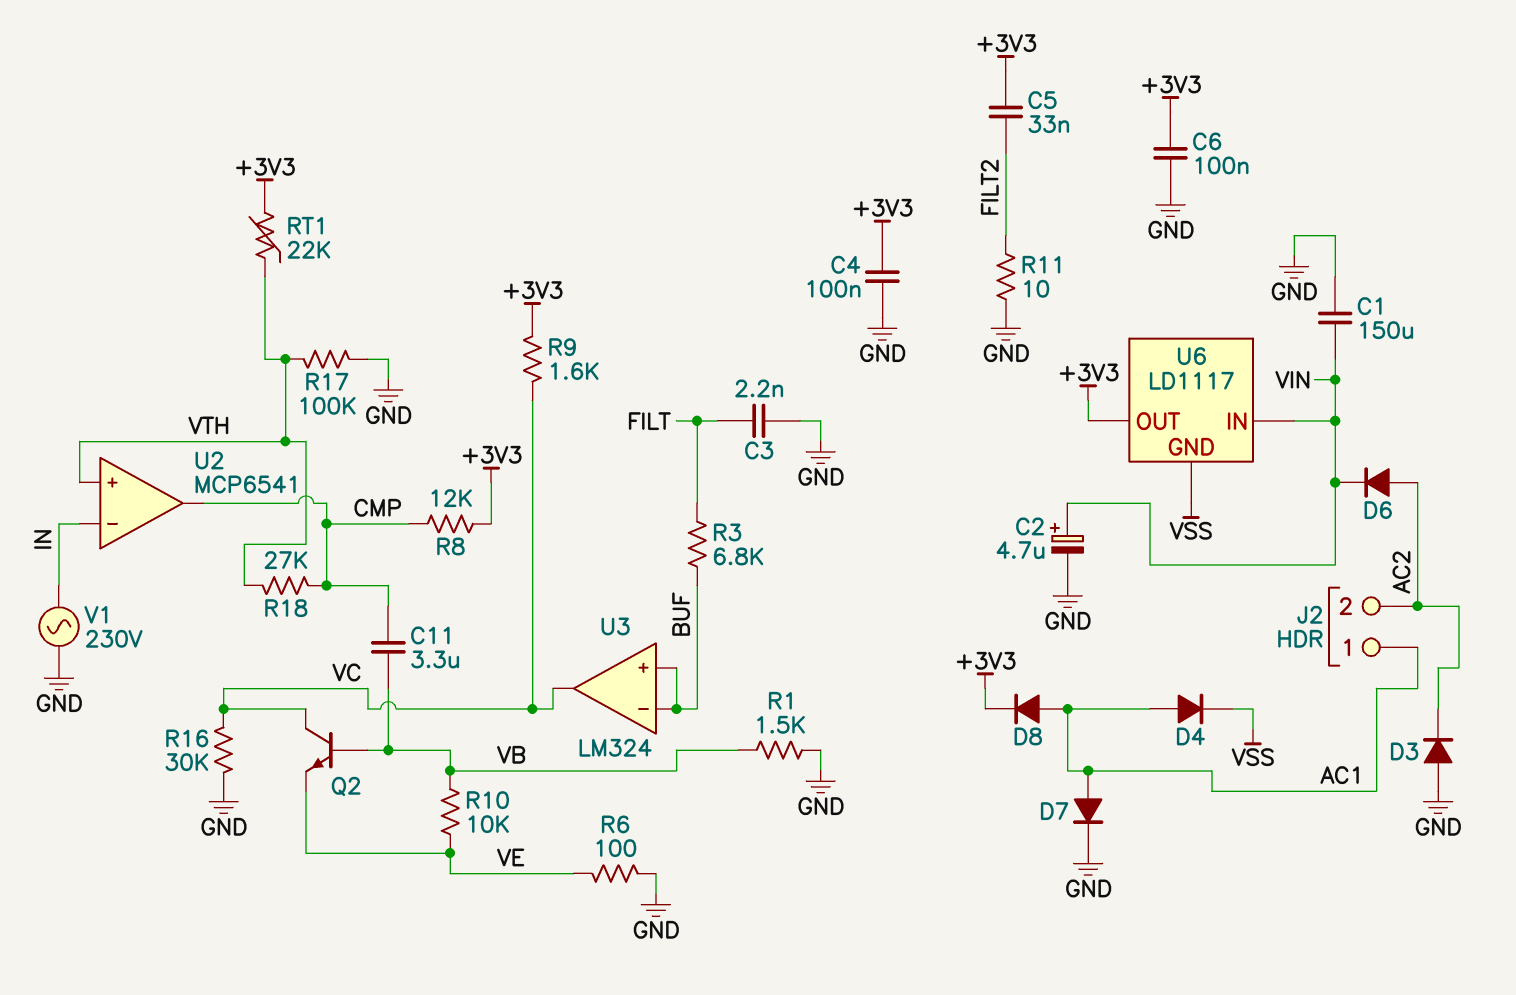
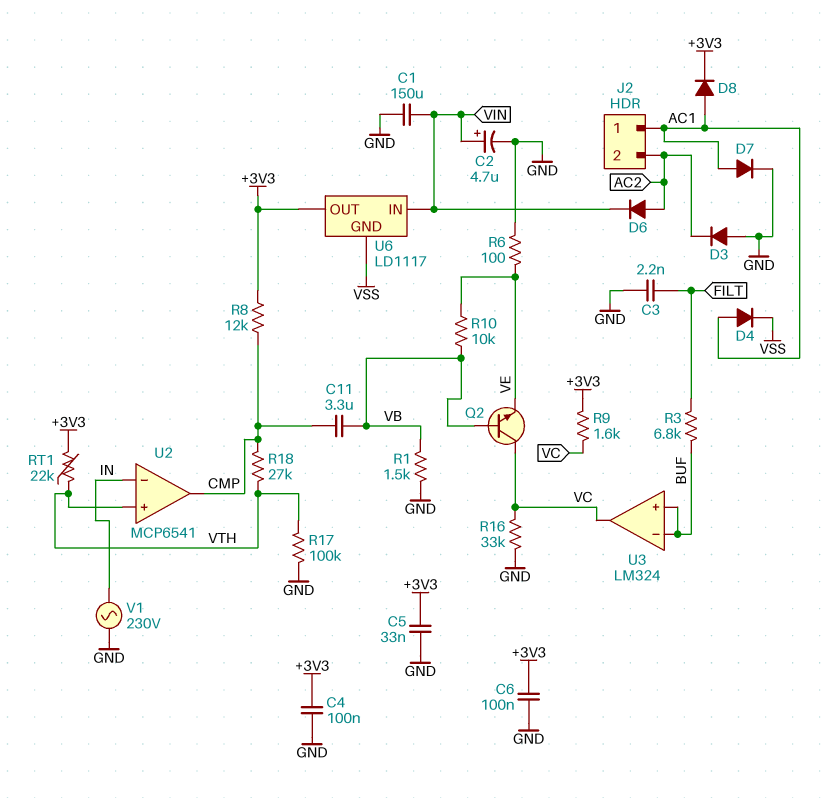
C5: 33nF (+3V3, FILT2) -> 33nF (+3V3, GND)
R11: 10 (FILT2, GND) -> none
R16: 30k (GND, VC) -> 33k (GND, VC)

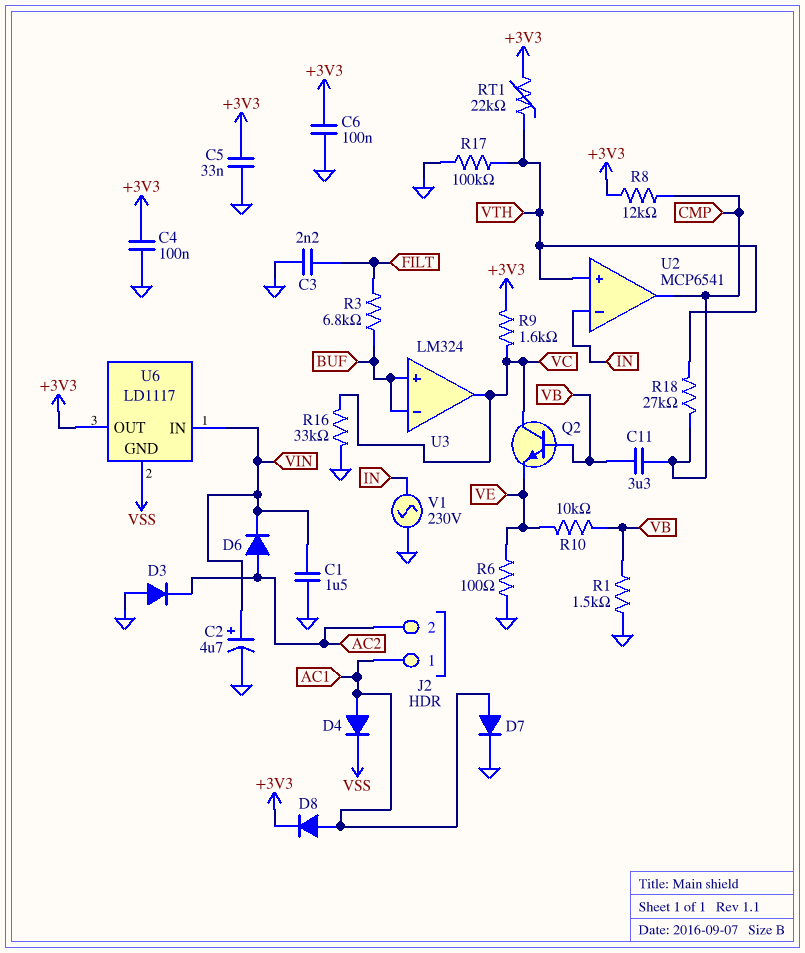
C1: 150uF (GND, VIN) -> 1.5uF (GND, VIN)

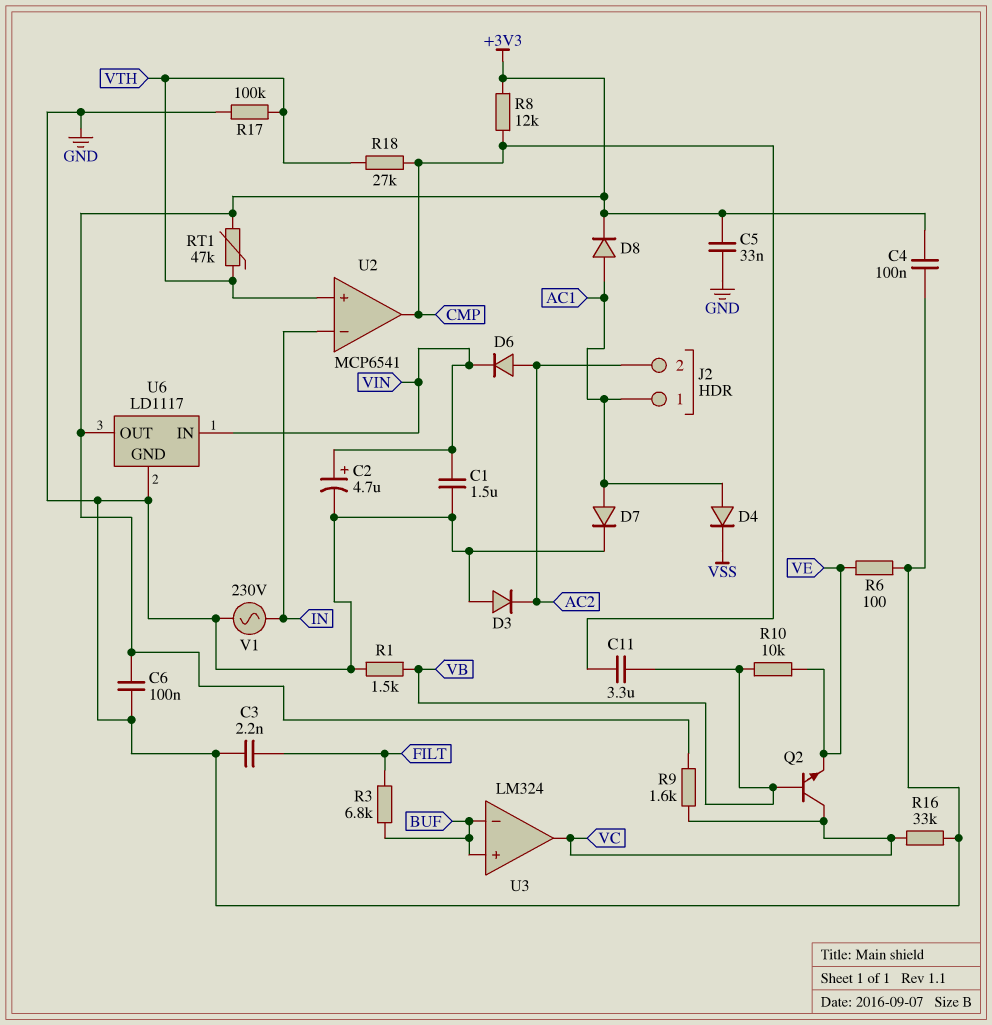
RT1: 22k (+3V3, VTH) -> 47k (+3V3, VTH)
U6 pin GND: VSS -> GND

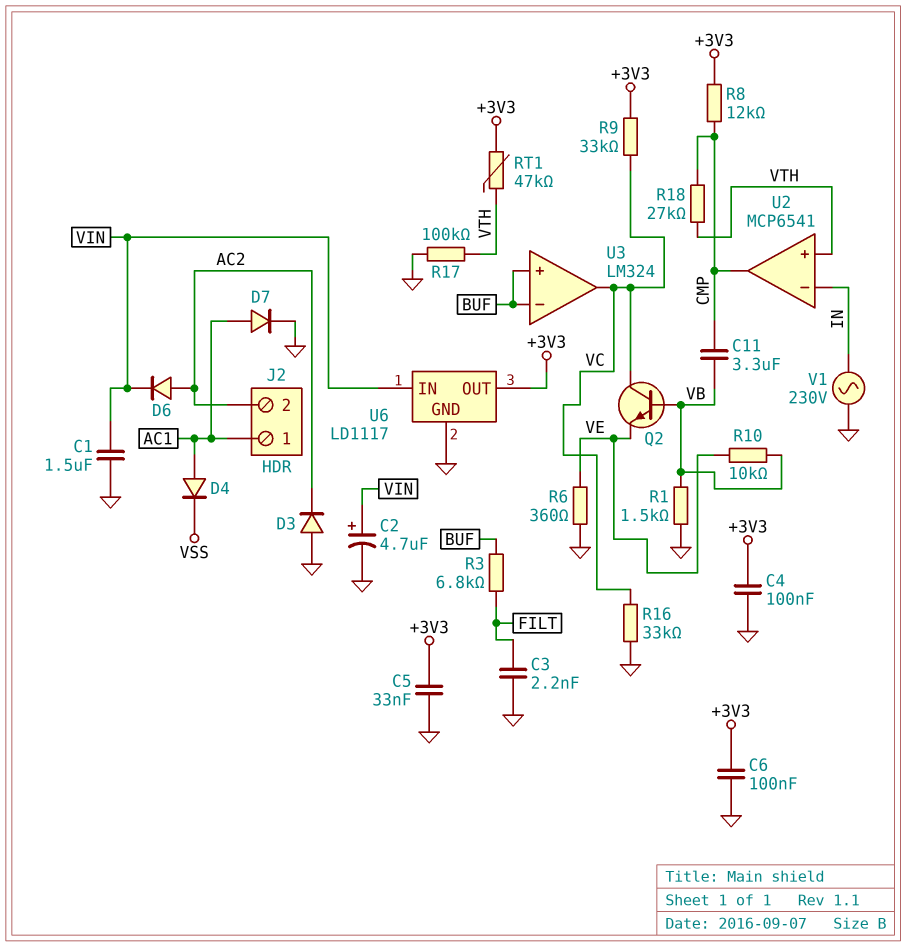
D8: diode (A AC1, K +3V3) -> none
R6: 100 (GND, VE) -> 360 (GND, VE)
R9: 1.6k (+3V3, VC) -> 33k (+3V3, VC)

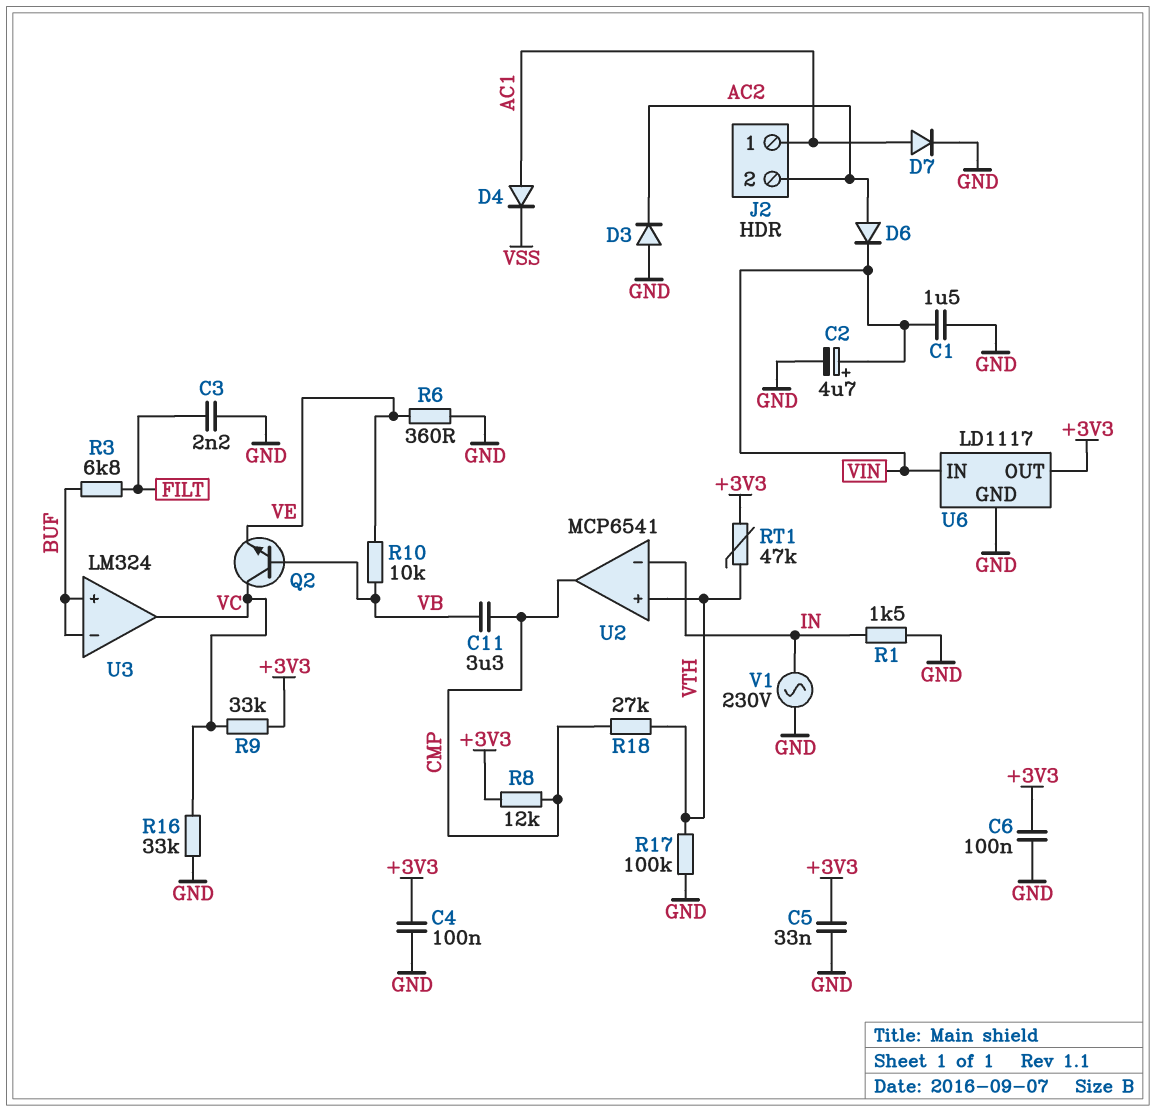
R1: 1.5k (GND, VB) -> 1.5k (GND, IN)

